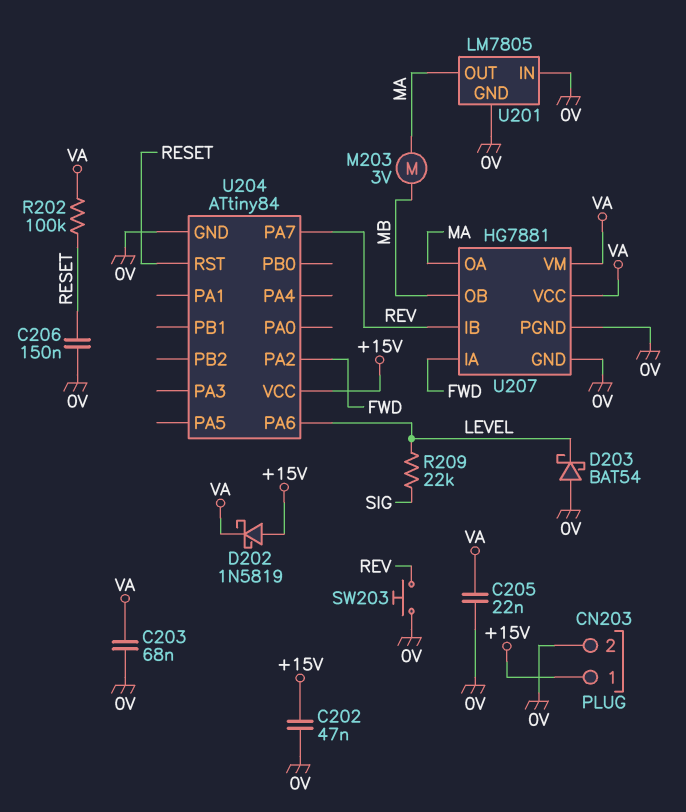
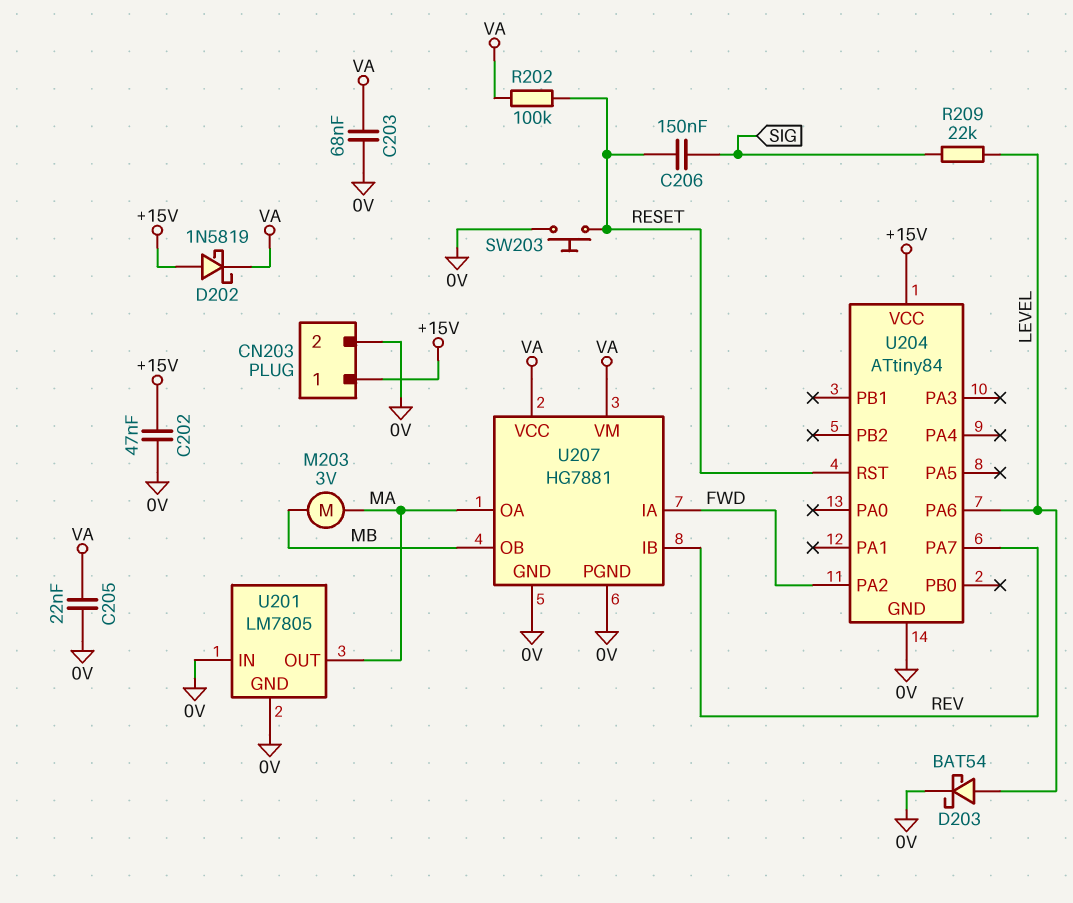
C206: 150nF (0V, RESET) -> 150nF (RESET, SIG)
D203: schottky BAT54 (A 0V, K LEVEL) -> schottky BAT54 (A LEVEL, K 0V)
SW203: button (0V, REV) -> button (0V, RESET)

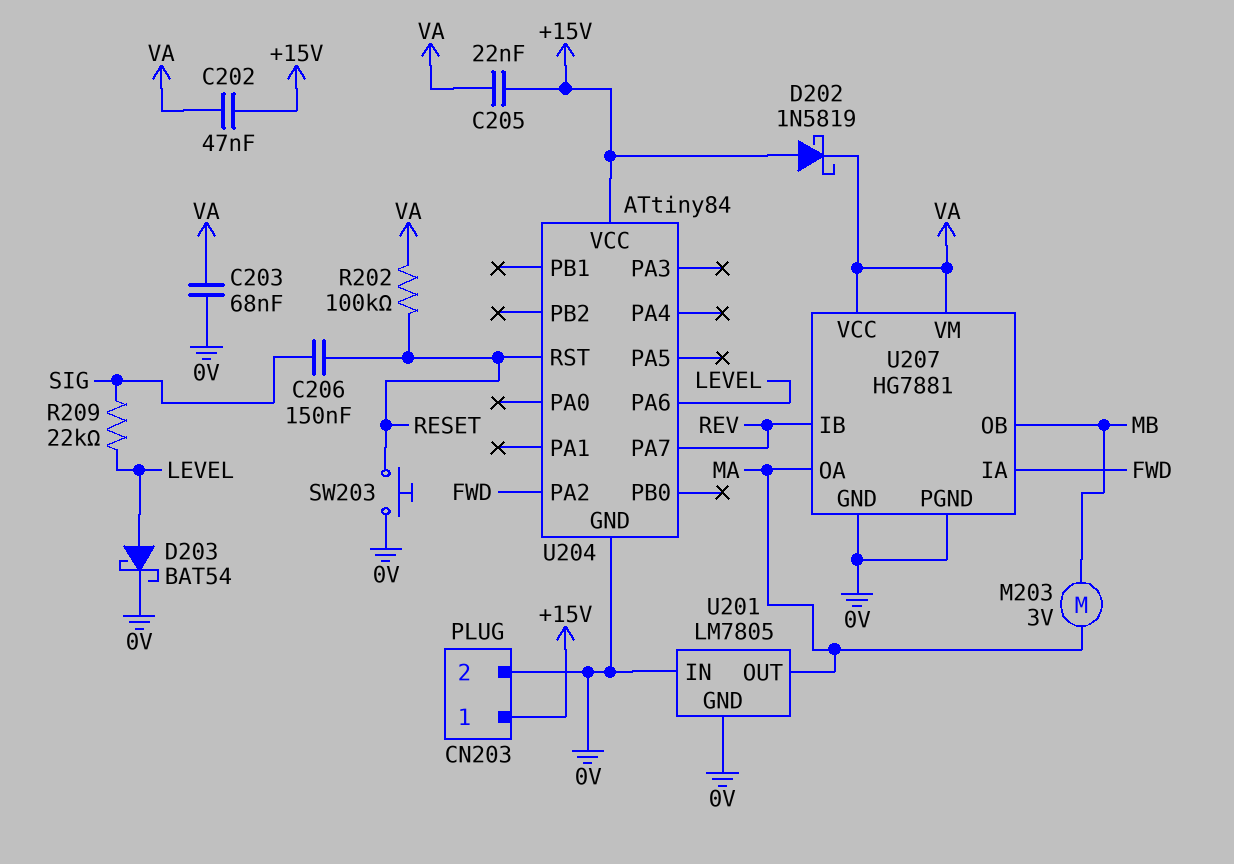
C202: 47nF (+15V, 0V) -> 47nF (+15V, VA)
C205: 22nF (0V, VA) -> 22nF (+15V, VA)

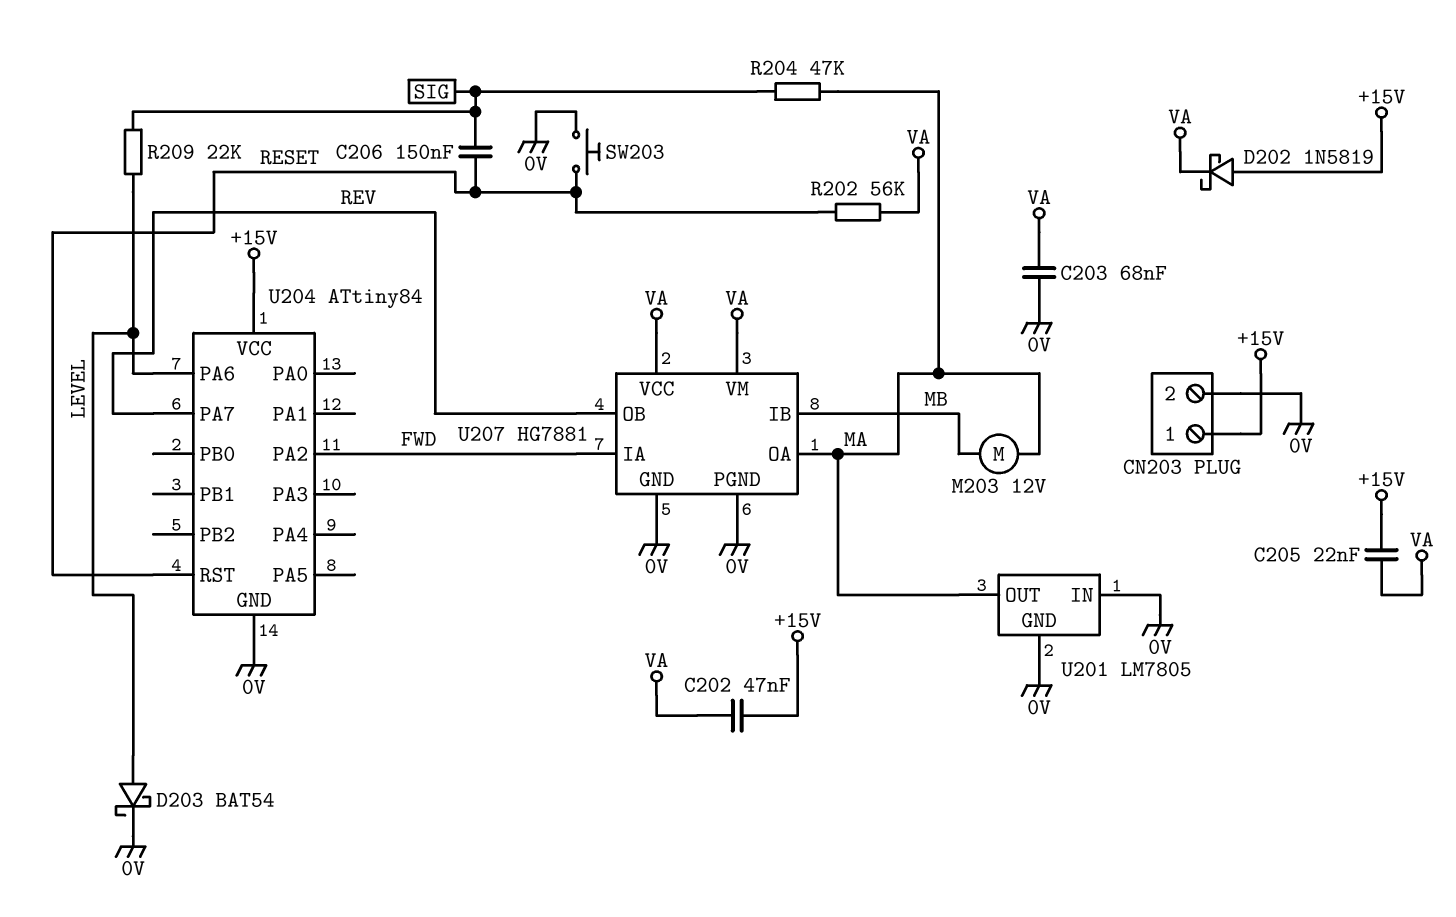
M203: motor 3V (MA, MB) -> motor 12V (MA, MB)
R202: 100k (RESET, VA) -> 56k (RESET, VA)
R204: none -> 47k (MA, SIG)
U207 pin IB: REV -> MB
U207 pin OB: MB -> REV

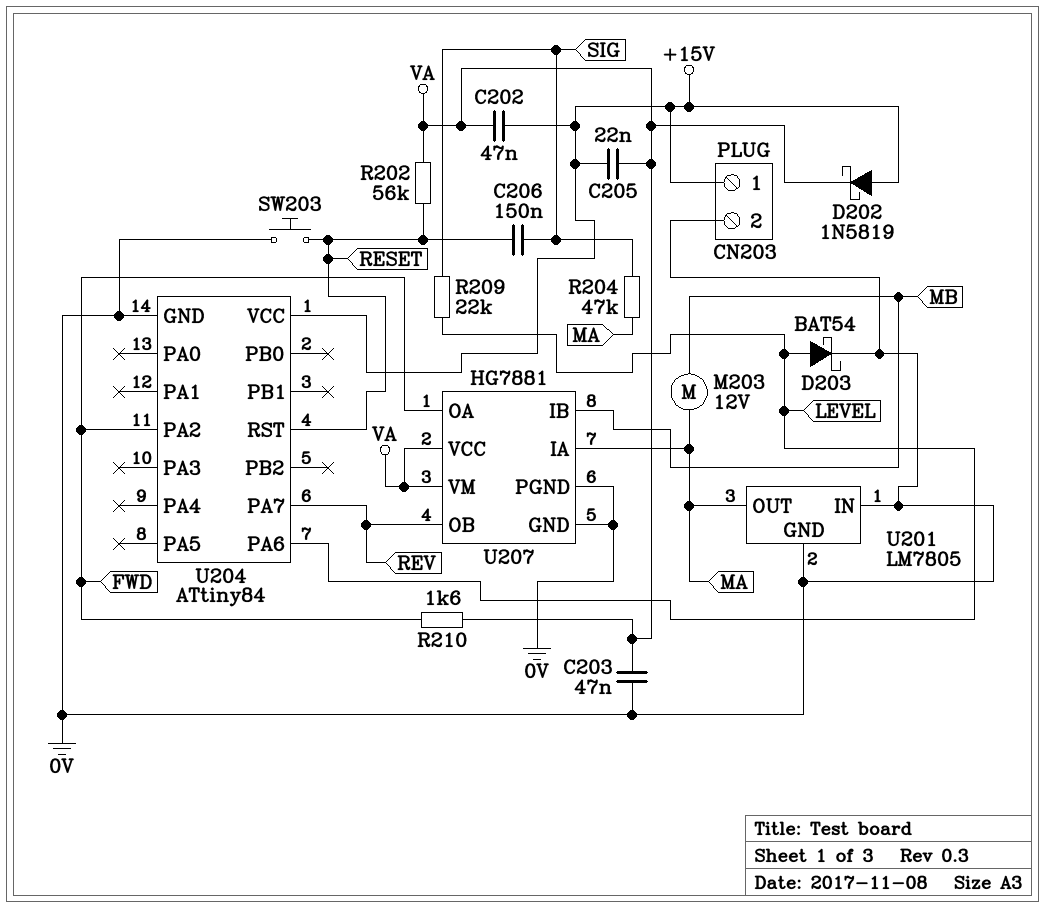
C203: 68nF (0V, VA) -> 47nF (0V, VA)
R210: none -> 1.6k (FWD, VA)
U207 pin IA: FWD -> MA
U207 pin OA: MA -> FWD

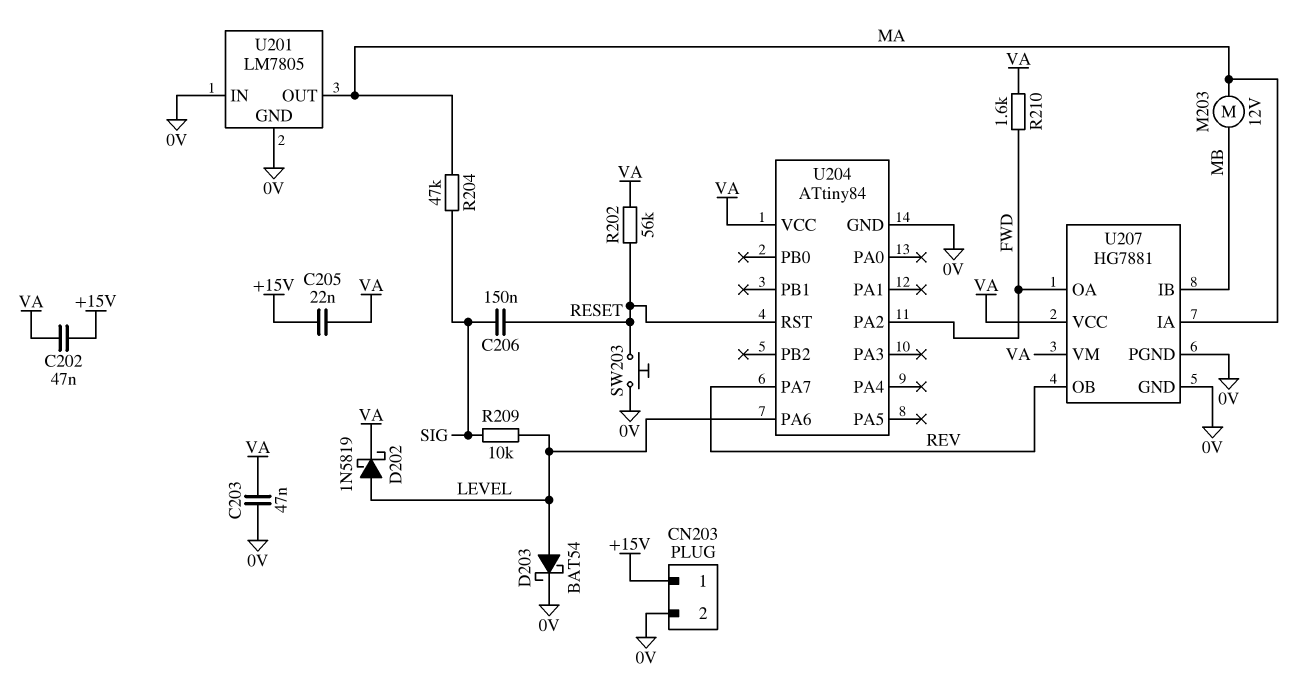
D202: schottky 1N5819 (A +15V, K VA) -> schottky 1N5819 (A LEVEL, K VA)
R209: 22k (LEVEL, SIG) -> 10k (LEVEL, SIG)
U204 pin VCC: +15V -> VA

